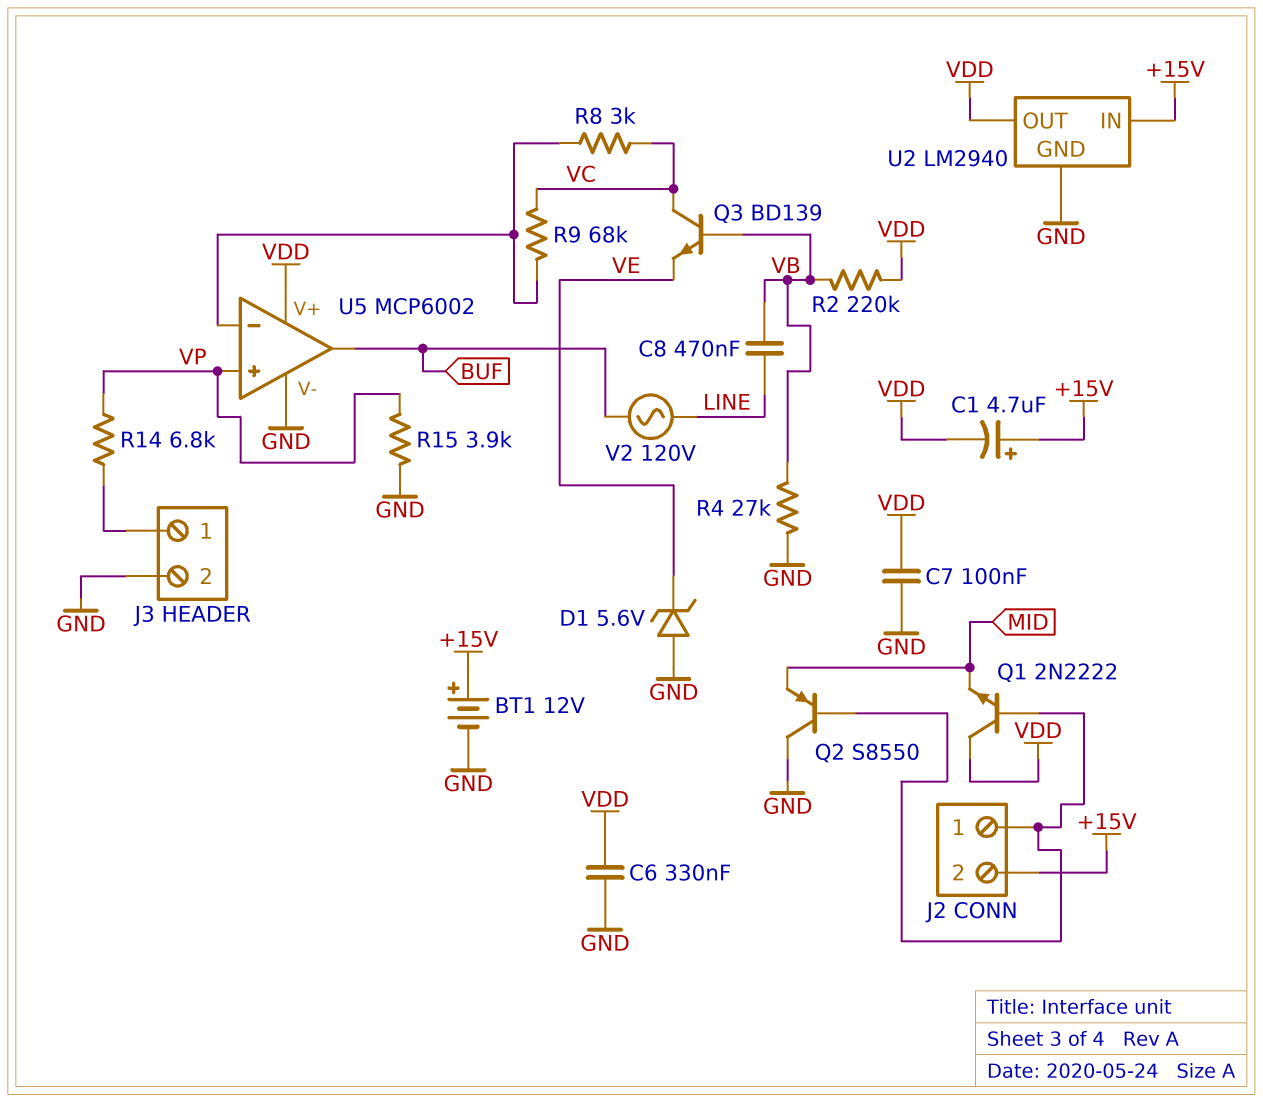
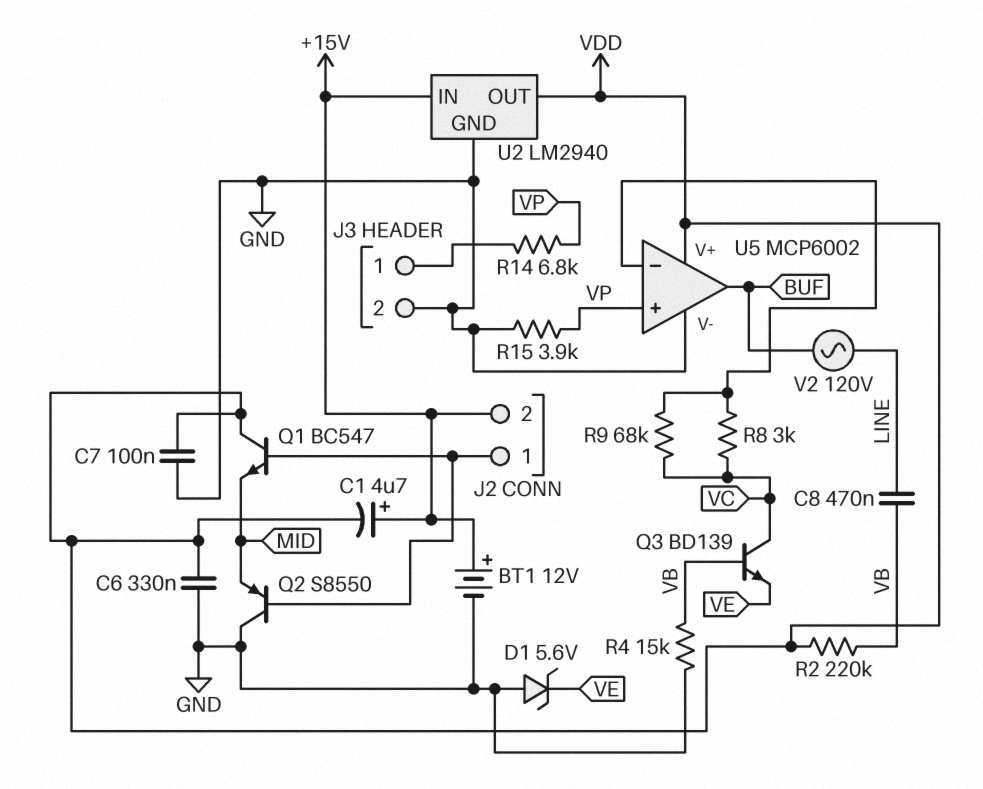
Q1: NPN 2N2222 (B J2/1, C VDD, E MID) -> NPN BC547 (B J2/1, C VDD, E MID)
R4: 27k (GND, VB) -> 15k (GND, VB)

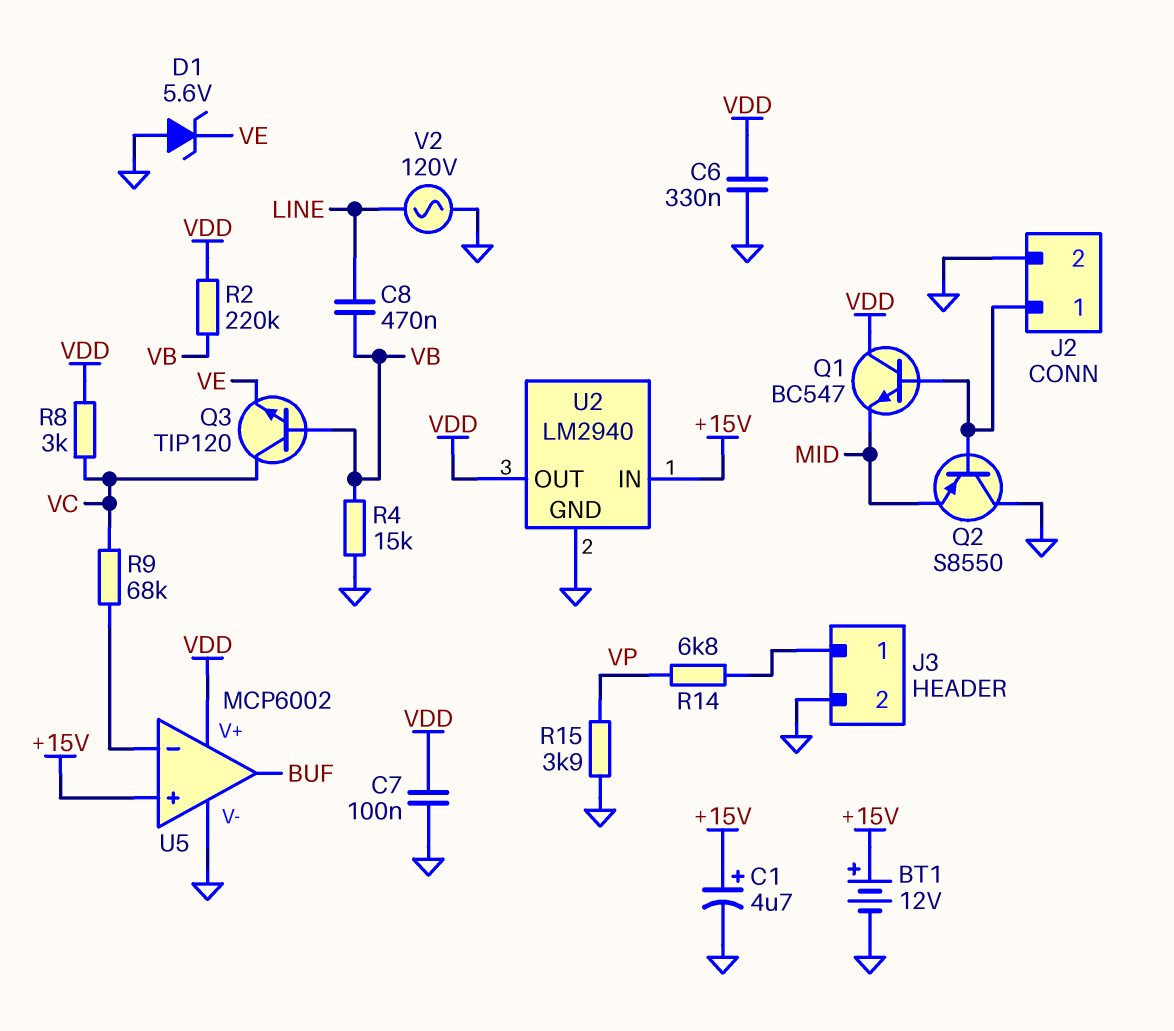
C1: 4.7uF (plus +15V, minus VDD) -> 4.7uF (plus +15V, minus GND)
J2 pin 2: +15V -> GND
Q3: NPN BD139 (B VB, C VC, E VE) -> NPN TIP120 (B VB, C VC, E VE)
R8: 3k (U5/in-, VC) -> 3k (VC, VDD)
U5 pin in+: VP -> +15V
V2: AC 120V (BUF, LINE) -> AC 120V (GND, LINE)

